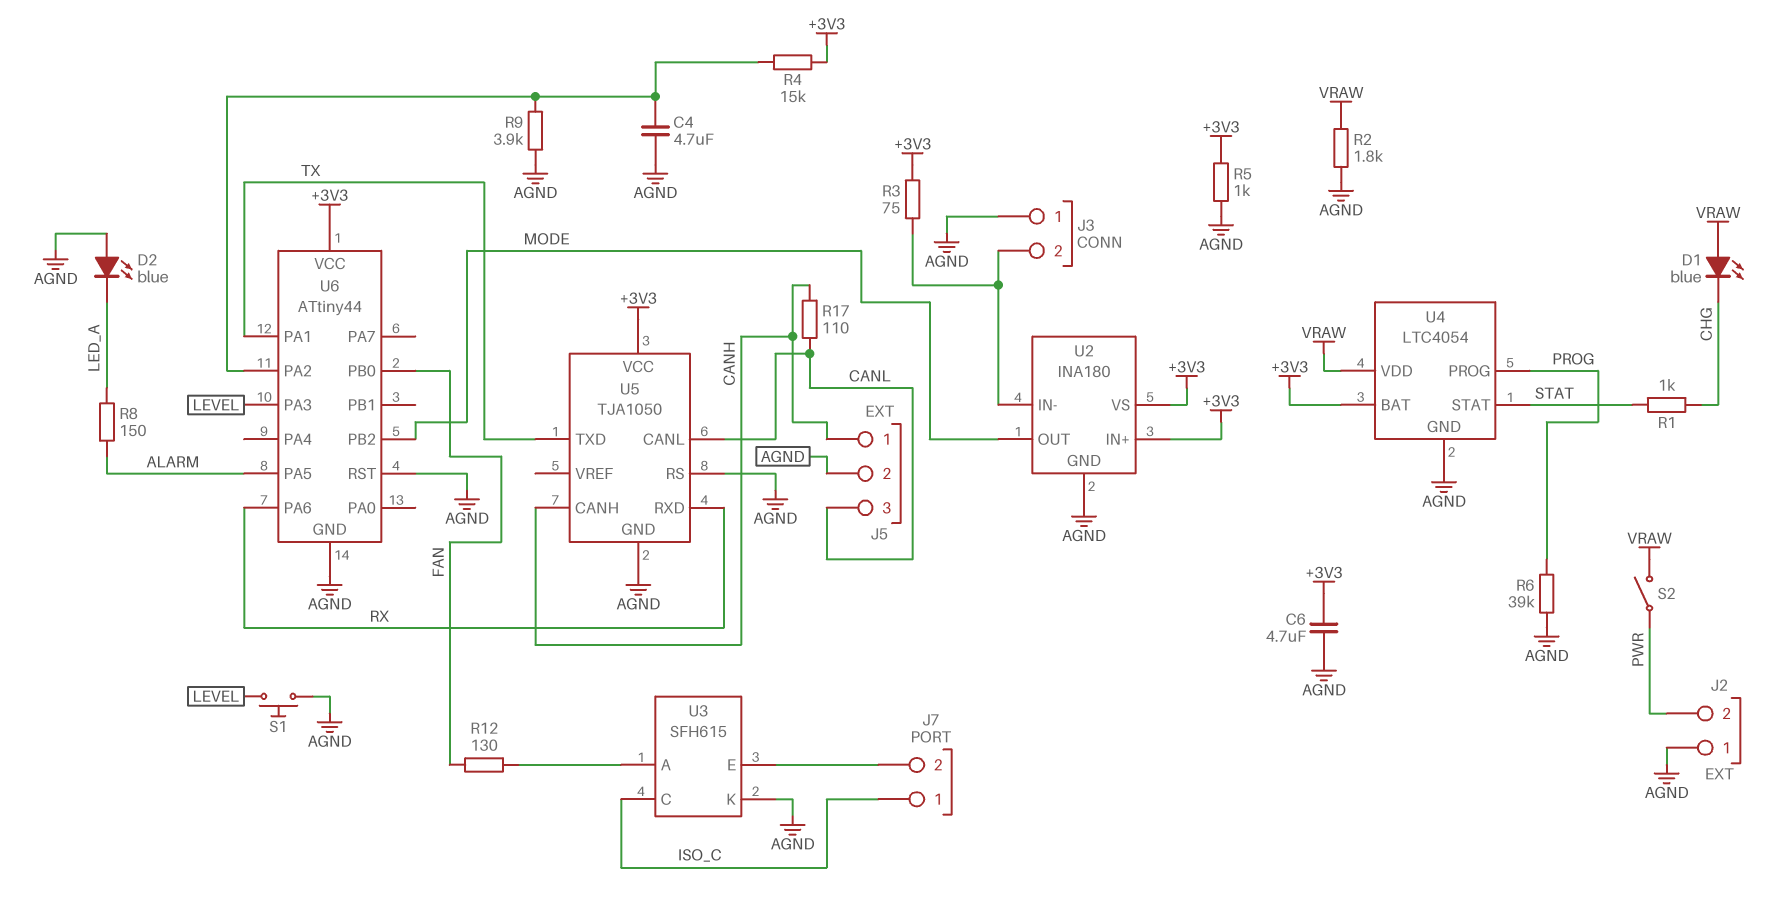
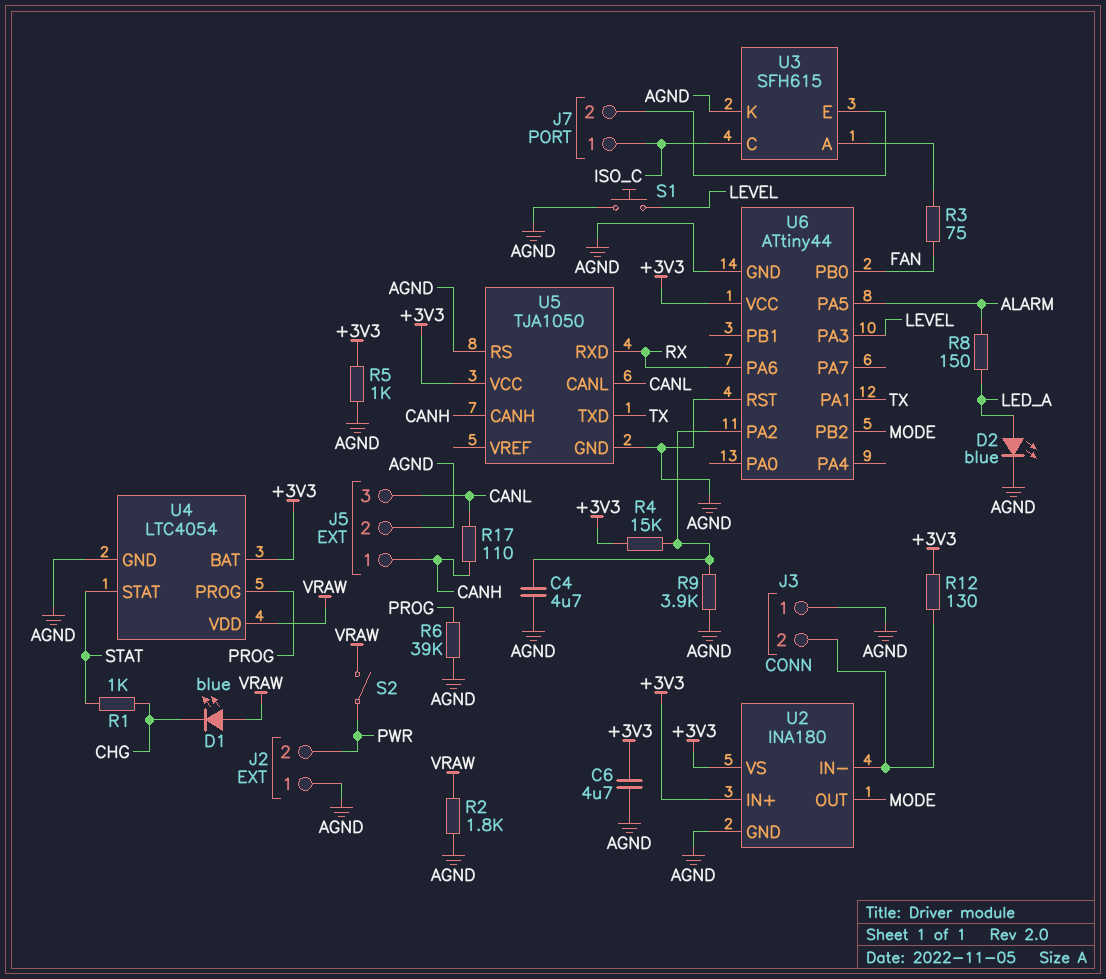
D2: LED blue (A AGND, K LED_A) -> LED blue (A LED_A, K AGND)
R3: 75 (+3V3, J3/2) -> 75 (FAN, U3/A)
R12: 130 (FAN, U3/A) -> 130 (+3V3, J3/2)

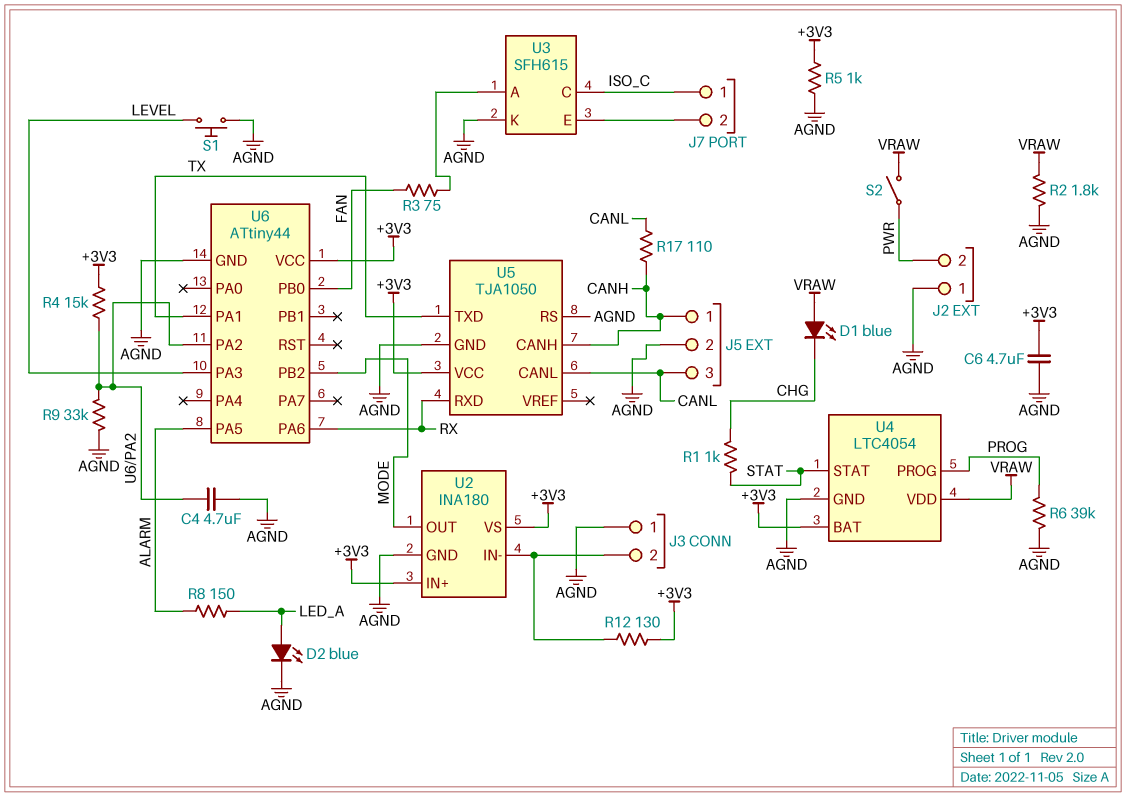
R9: 3.9k (AGND, U6/PA2) -> 33k (AGND, U6/PA2)
U6 pin RST: AGND -> none

